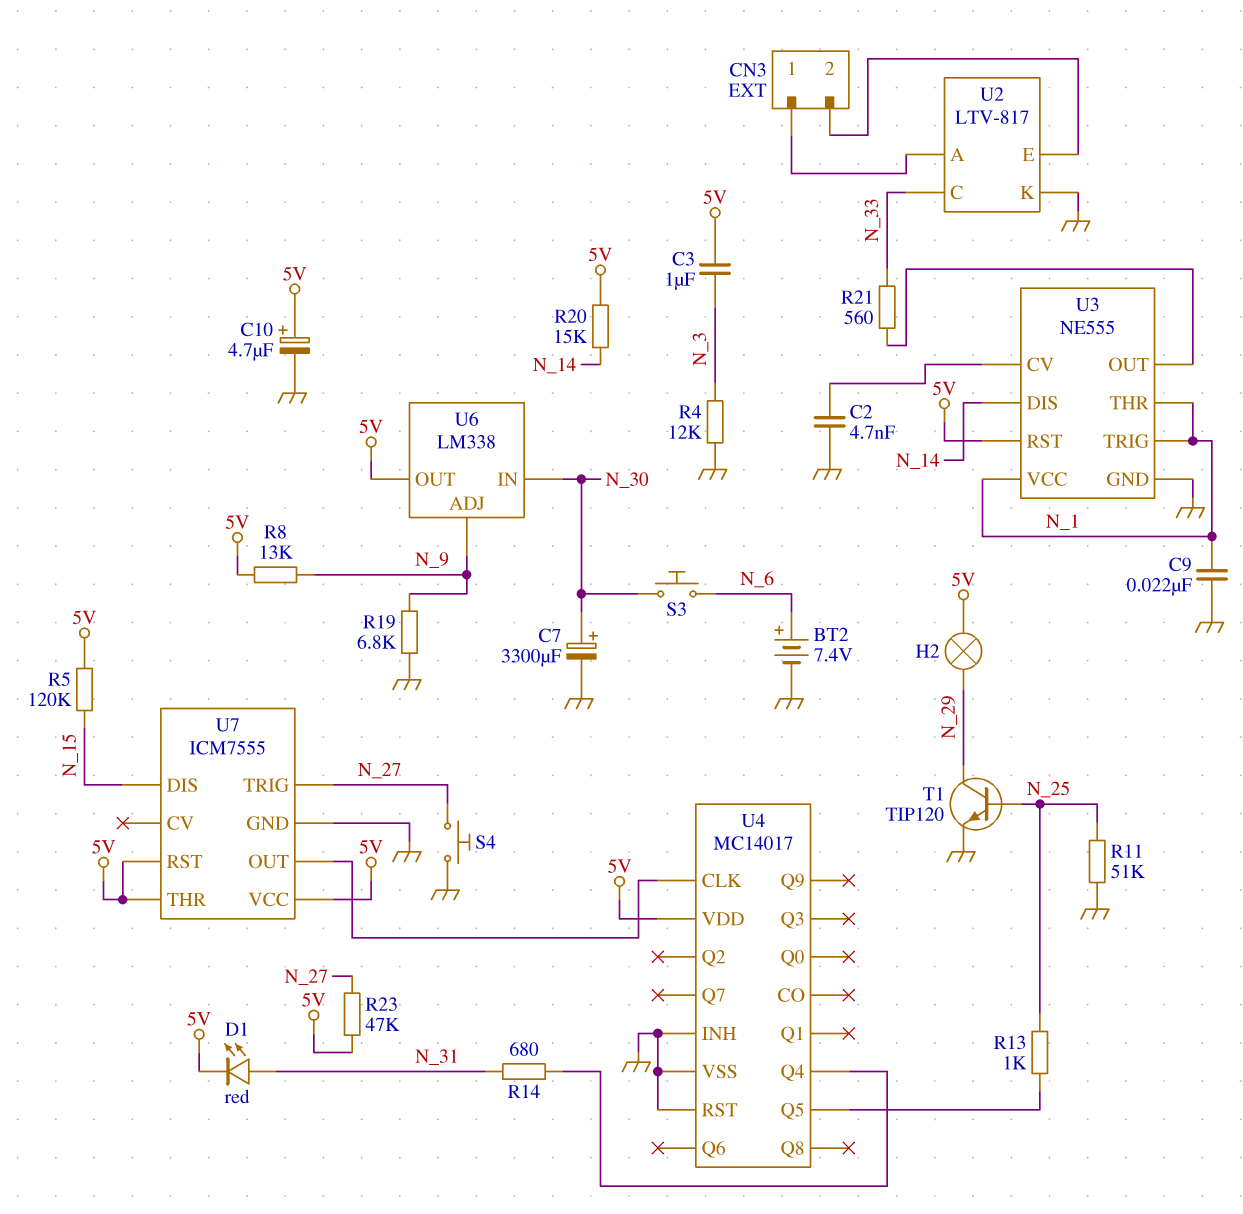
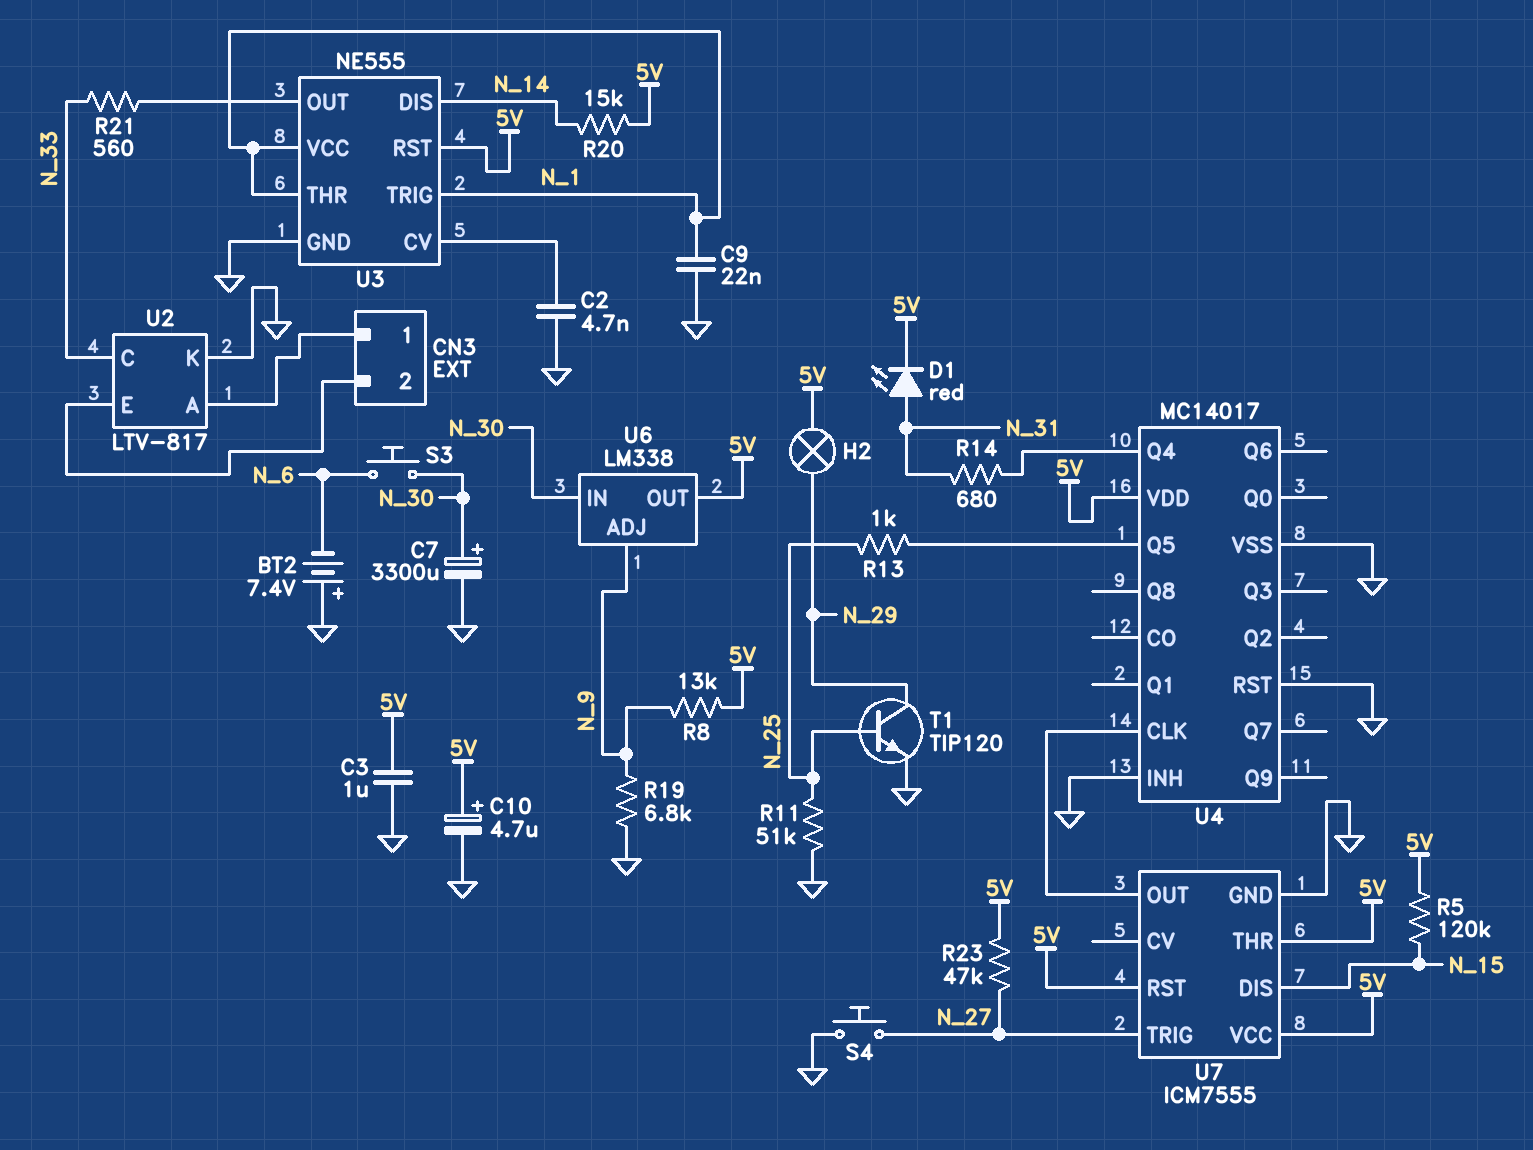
BT2: 7.4V (plus N_6, minus GND) -> 7.4V (plus GND, minus N_6)
C3: 1uF (5V, N_3) -> 1uF (5V, GND)
R4: 12k (GND, N_3) -> none

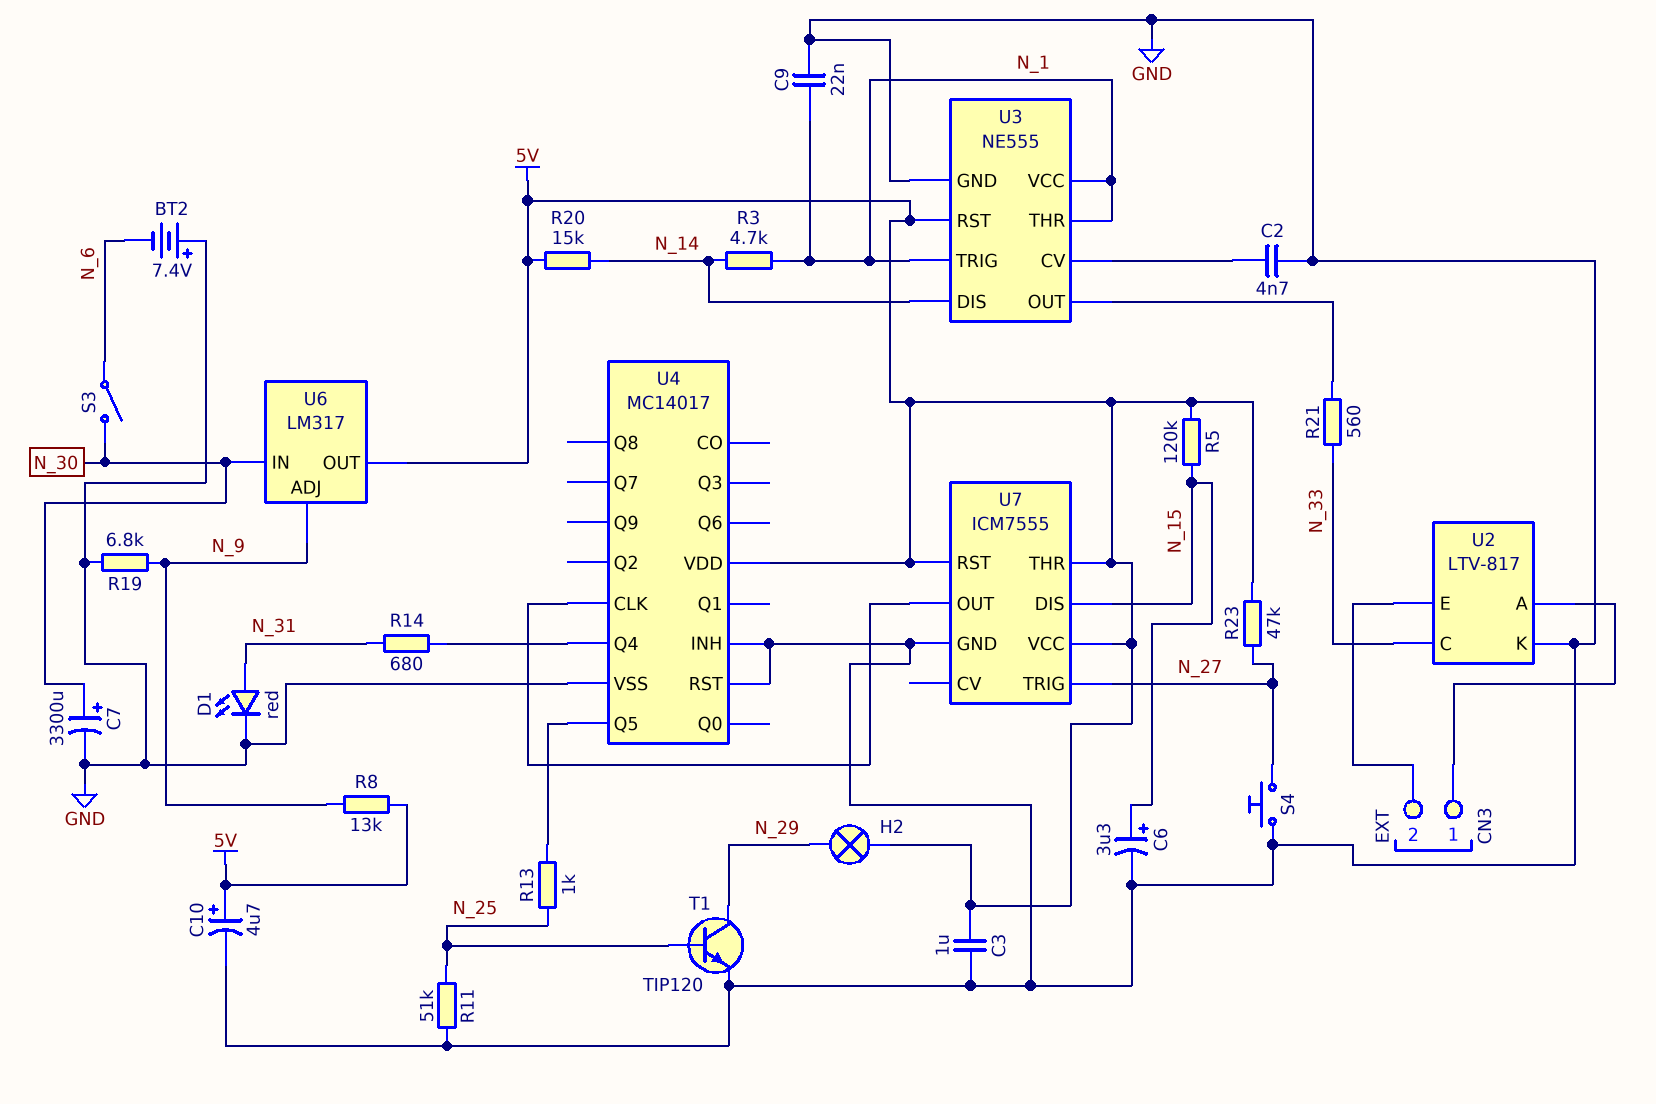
C6: none -> 3.3uF (plus N_15, minus GND)
D1: LED red (A N_31, K 5V) -> LED red (A N_31, K GND)
R3: none -> 4.7k (N_1, N_14)
S3: button (N_6, N_30) -> switch (N_6, N_30)
U6: LM338 -> LM317

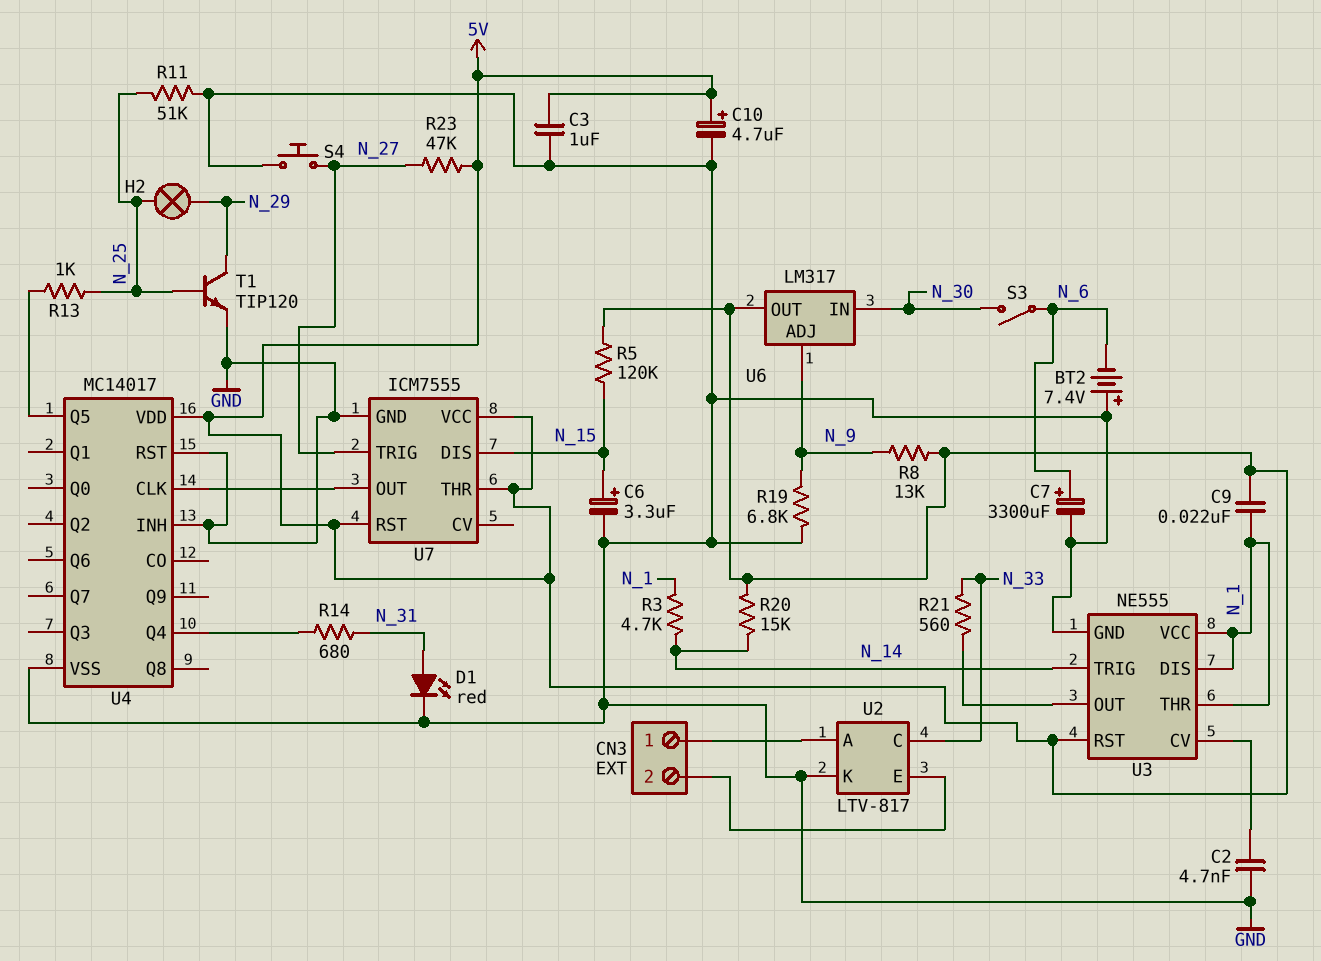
C7: 3300uF (plus N_30, minus GND) -> 3300uF (plus N_6, minus GND)
C9: 22nF (GND, N_1) -> 22nF (5V, N_1)
H2: lamp (5V, N_29) -> lamp (N_25, N_29)
U3 pin DIS: N_14 -> N_1
U3 pin TRIG: N_1 -> N_14

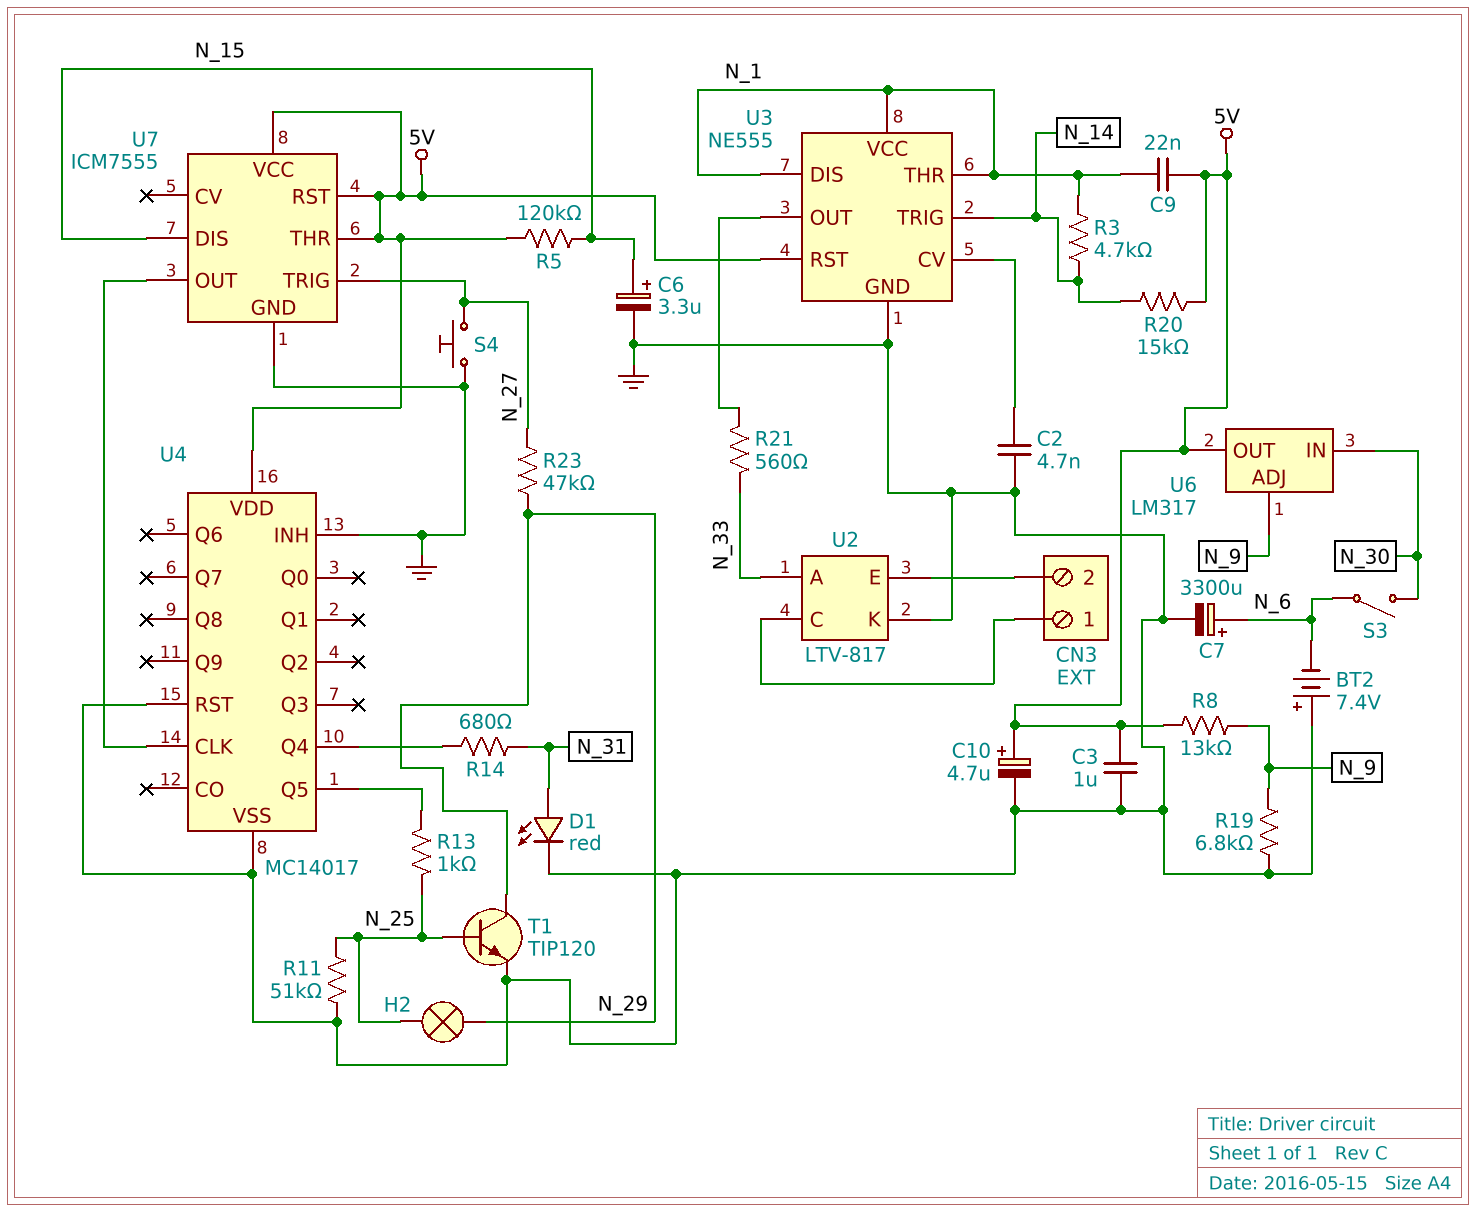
R23: 47k (5V, N_27) -> 47k (N_27, N_29)
U2 pin A: CN3/1 -> N_33
U2 pin C: N_33 -> CN3/1

